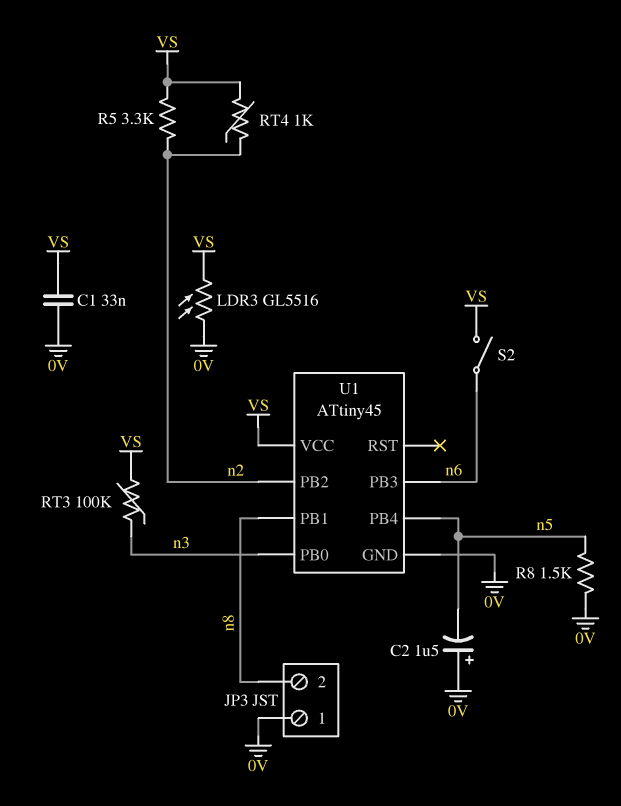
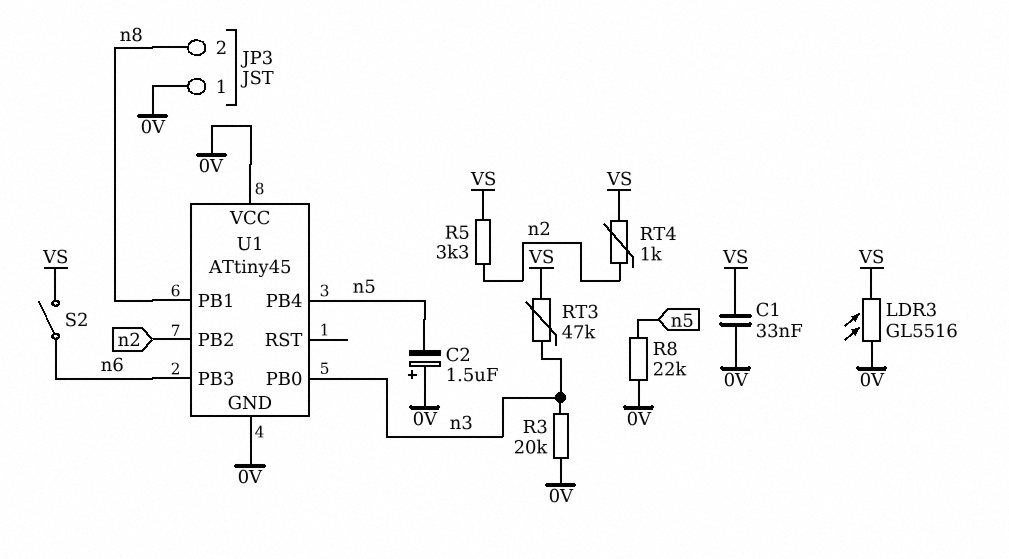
R3: none -> 20k (0V, n3)
R8: 1.5k (0V, n5) -> 22k (0V, n5)
RT3: 100k (VS, n3) -> 47k (VS, n3)
U1 pin VCC: VS -> 0V

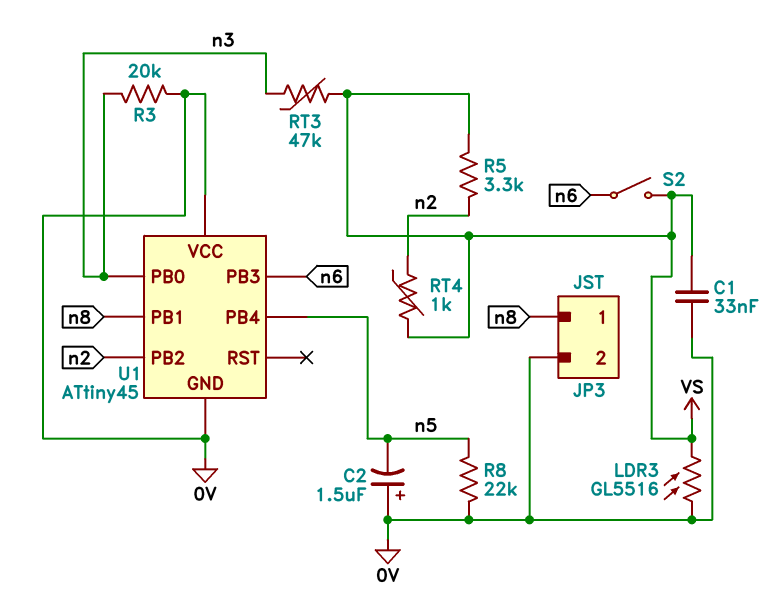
JP3 pin 1: 0V -> n8
JP3 pin 2: n8 -> 0V

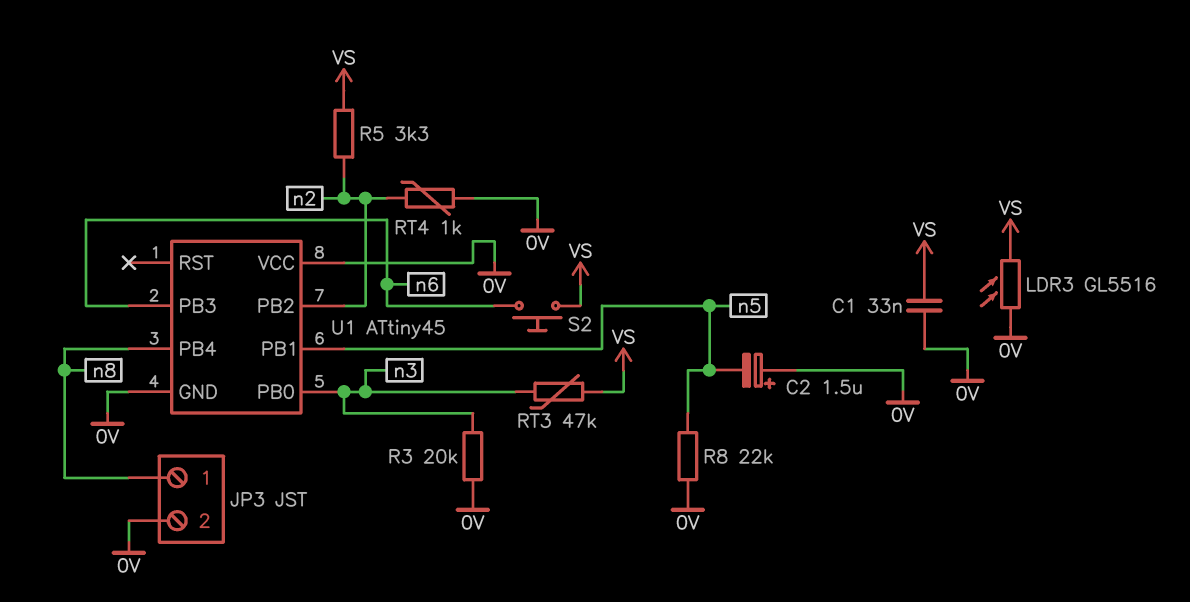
RT4: 1k (VS, n2) -> 1k (0V, n2)
S2: switch (VS, n6) -> button (VS, n6)
U1 pin PB1: n8 -> n5
U1 pin PB4: n5 -> n8

